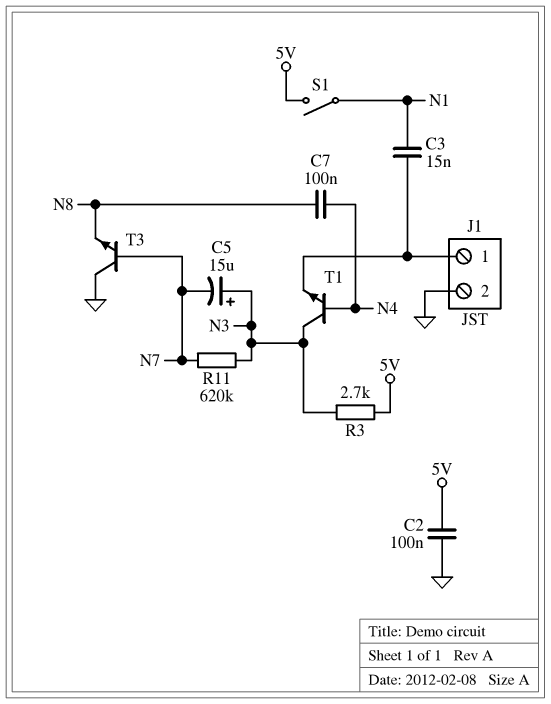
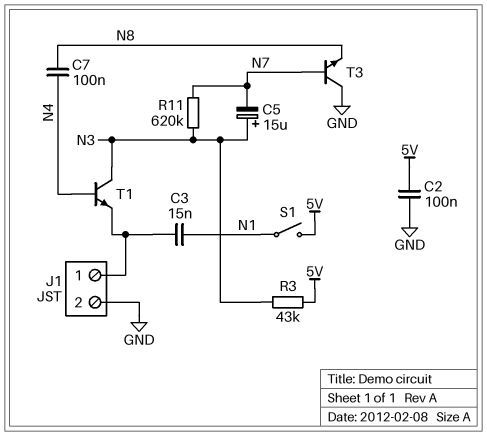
R3: 2.7k (5V, N3) -> 43k (5V, N3)

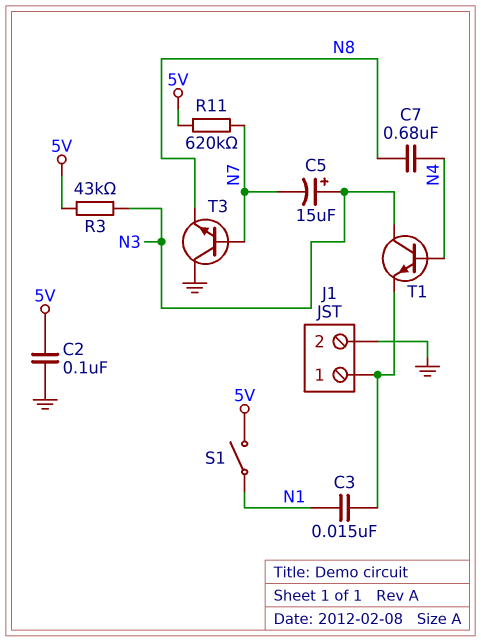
C7: 100nF (N4, N8) -> 680nF (N4, N8)
R11: 620k (N3, N7) -> 620k (5V, N7)

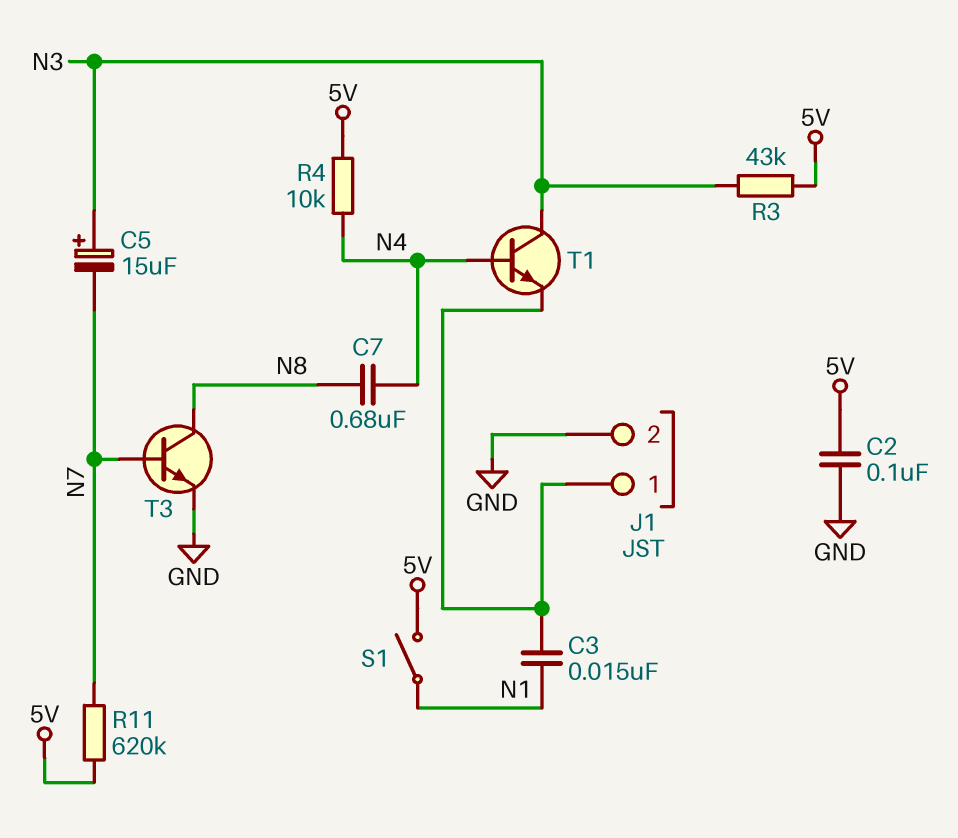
R4: none -> 10k (5V, N4)
T3: NPN (B N7, C GND, E N8) -> NPN (B N7, C N8, E GND)

